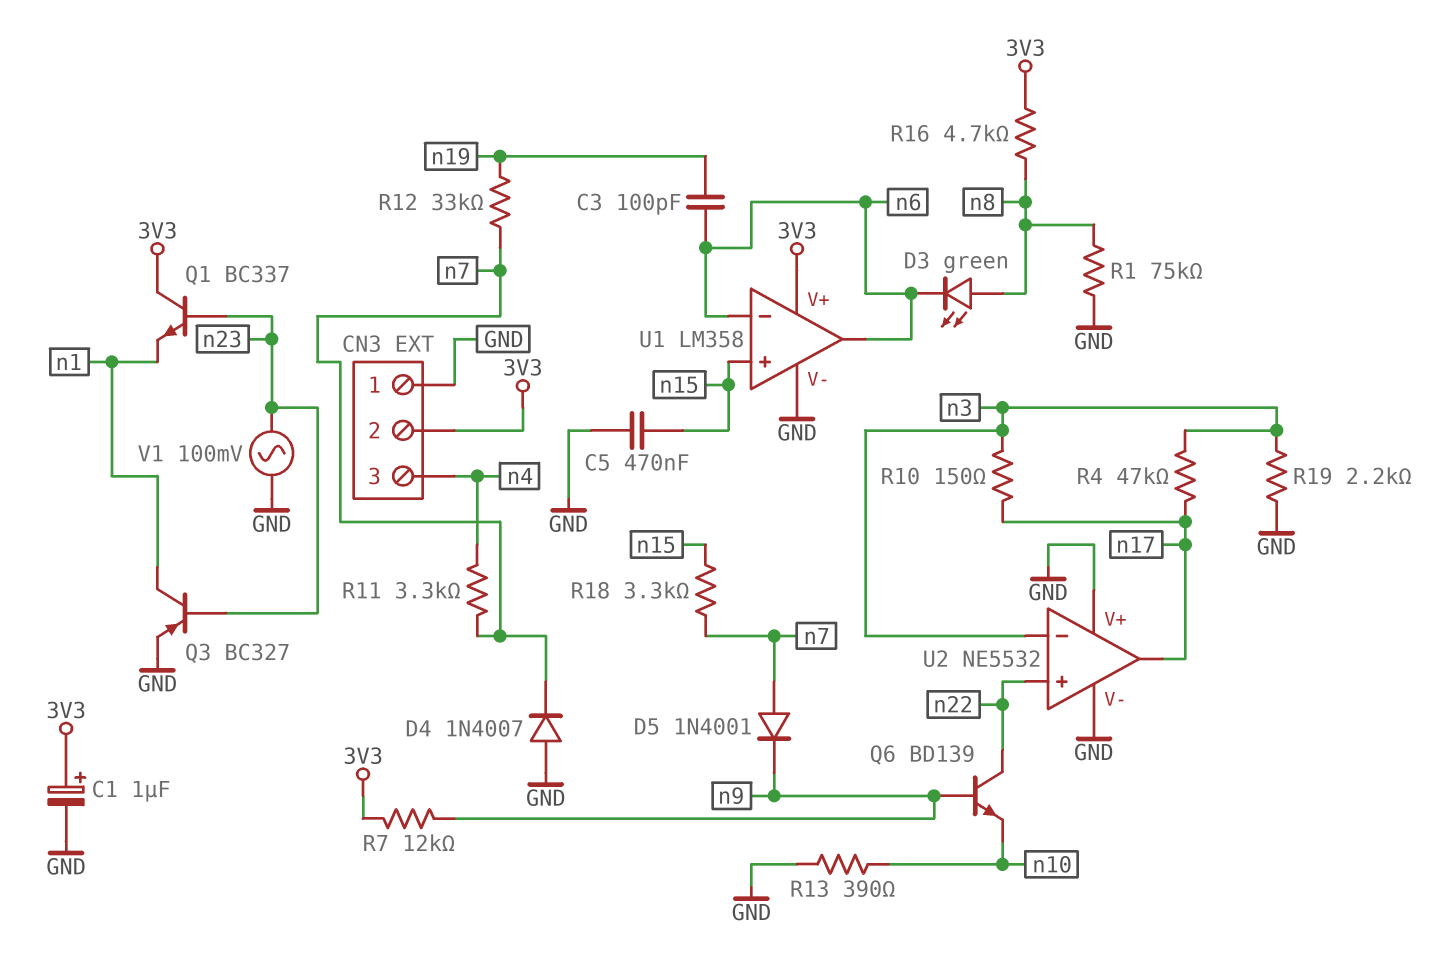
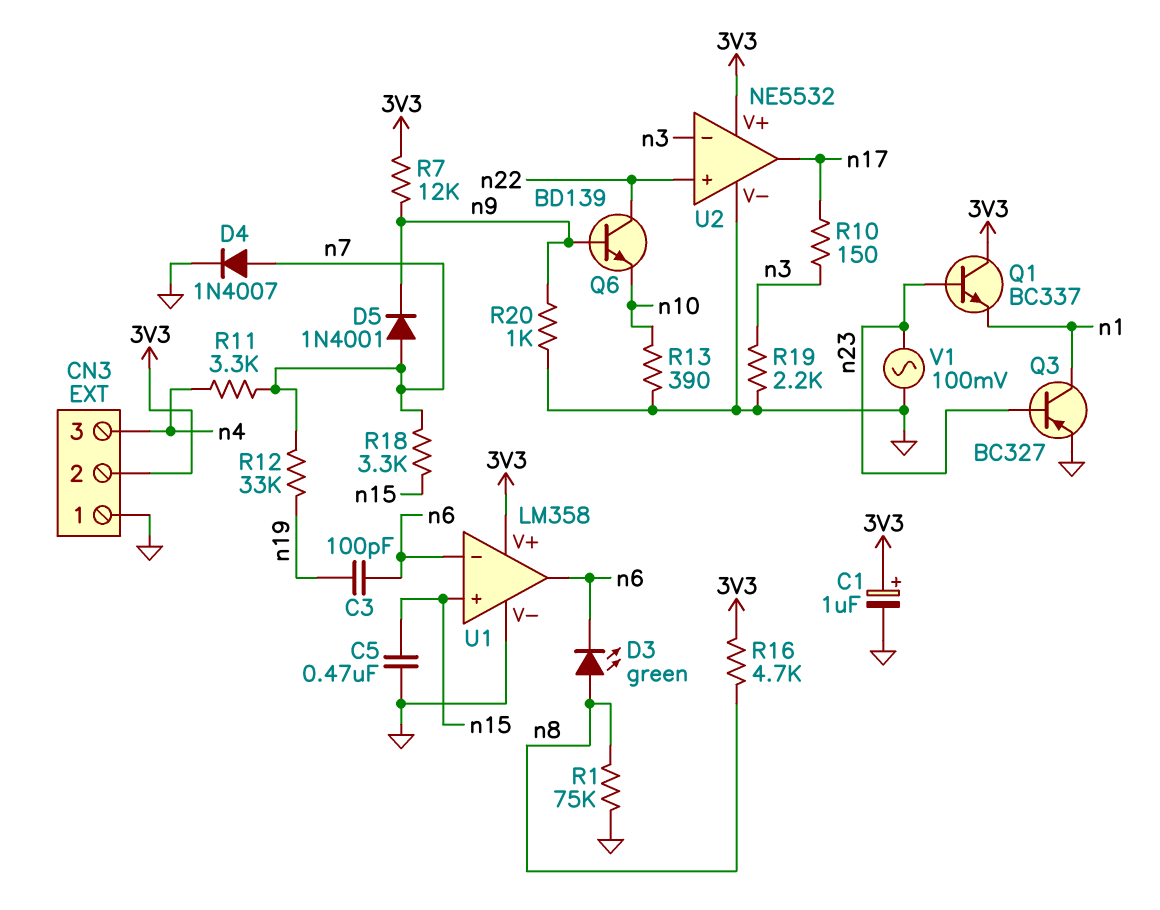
D4: diode 1N4007 (A GND, K n7) -> diode 1N4007 (A n7, K GND)
R4: 47k (n3, n17) -> none
R20: none -> 1k (GND, n9)
U2 pin V+: GND -> 3V3

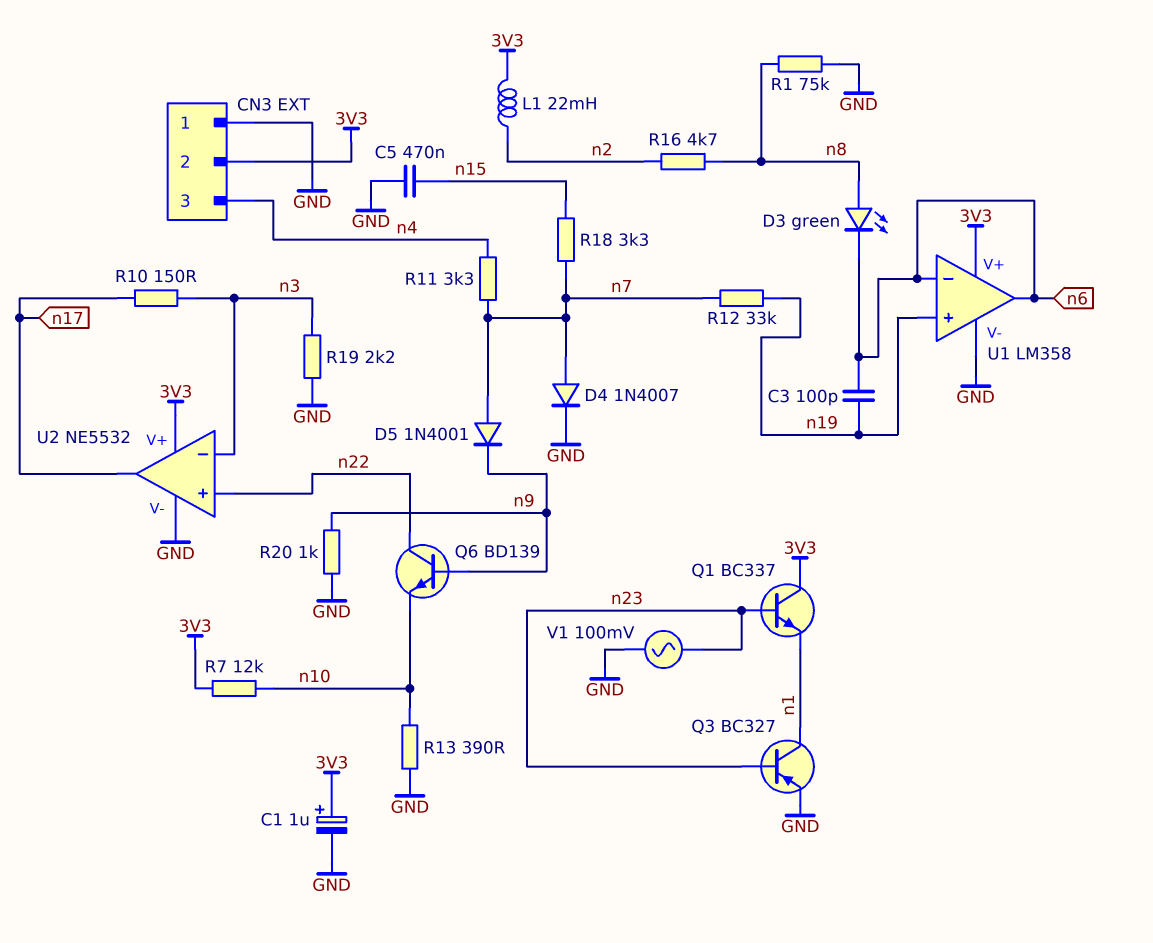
L1: none -> 22mH (3V3, n2)
R7: 12k (3V3, n9) -> 12k (3V3, n10)
R16: 4.7k (3V3, n8) -> 4.7k (n2, n8)
U1 pin in+: n15 -> n19

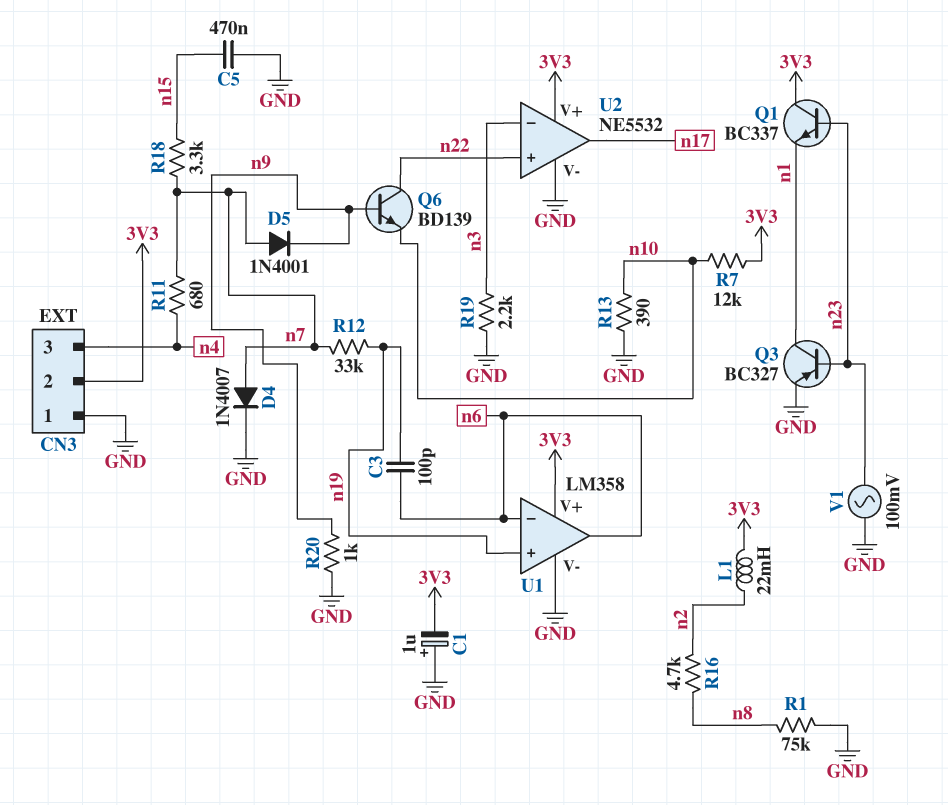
C1: 1uF (plus 3V3, minus GND) -> 1uF (plus GND, minus 3V3)
D3: LED green (A n8, K n6) -> none
R10: 150 (n3, n17) -> none
R11: 3.3k (n4, n7) -> 680 (n4, n7)

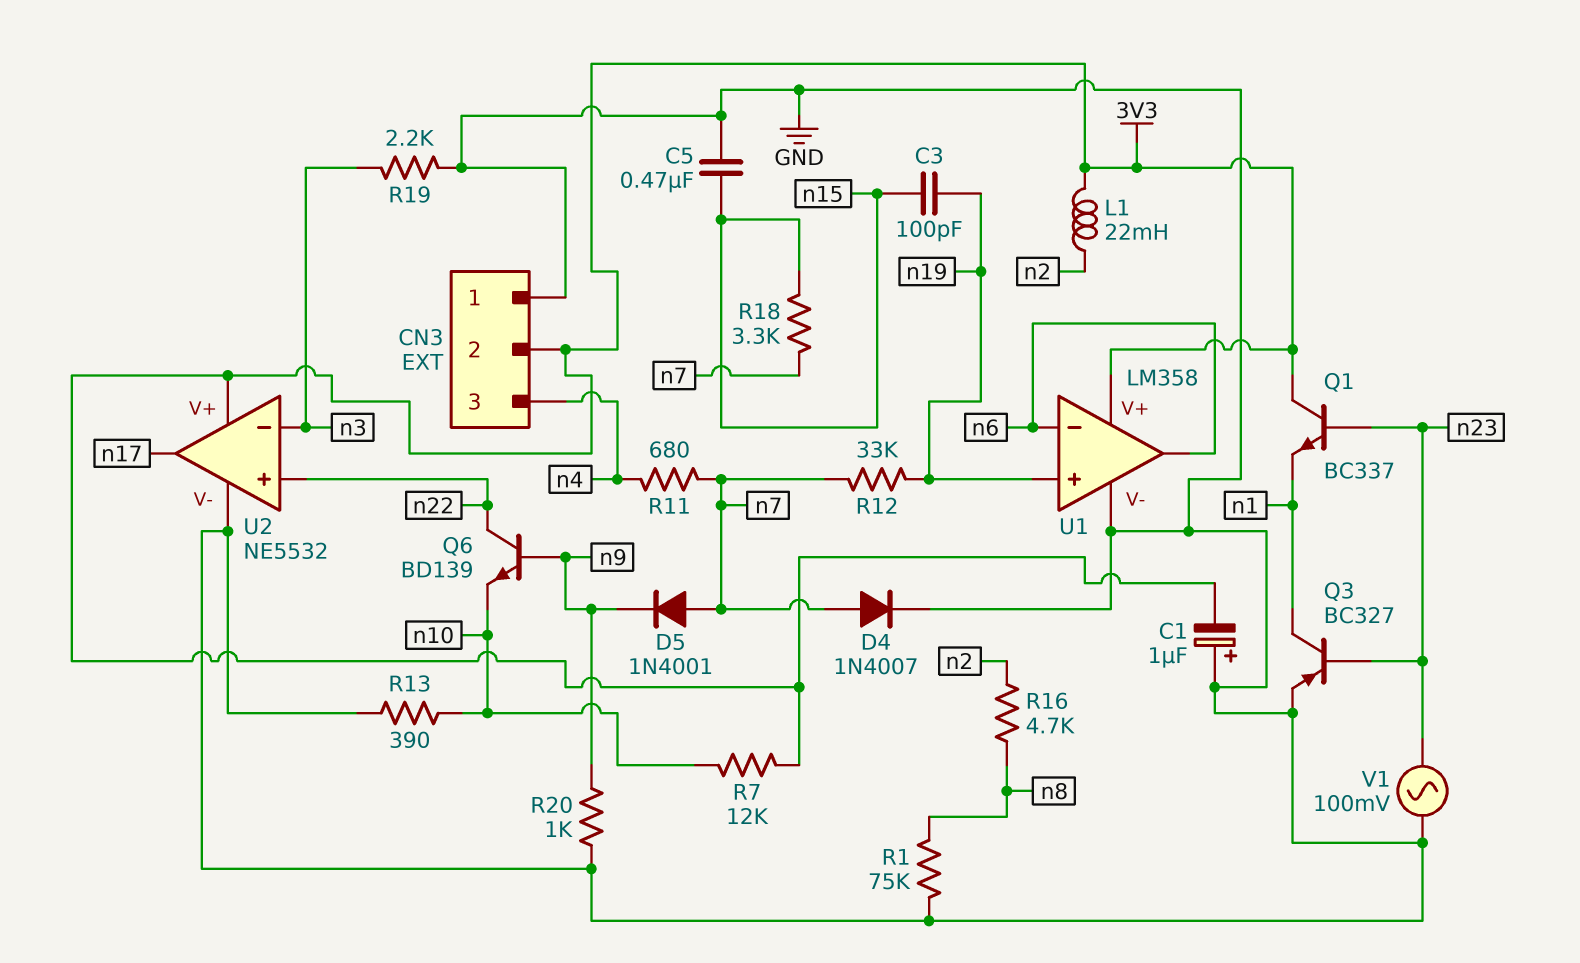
C3: 100pF (n6, n19) -> 100pF (n15, n19)

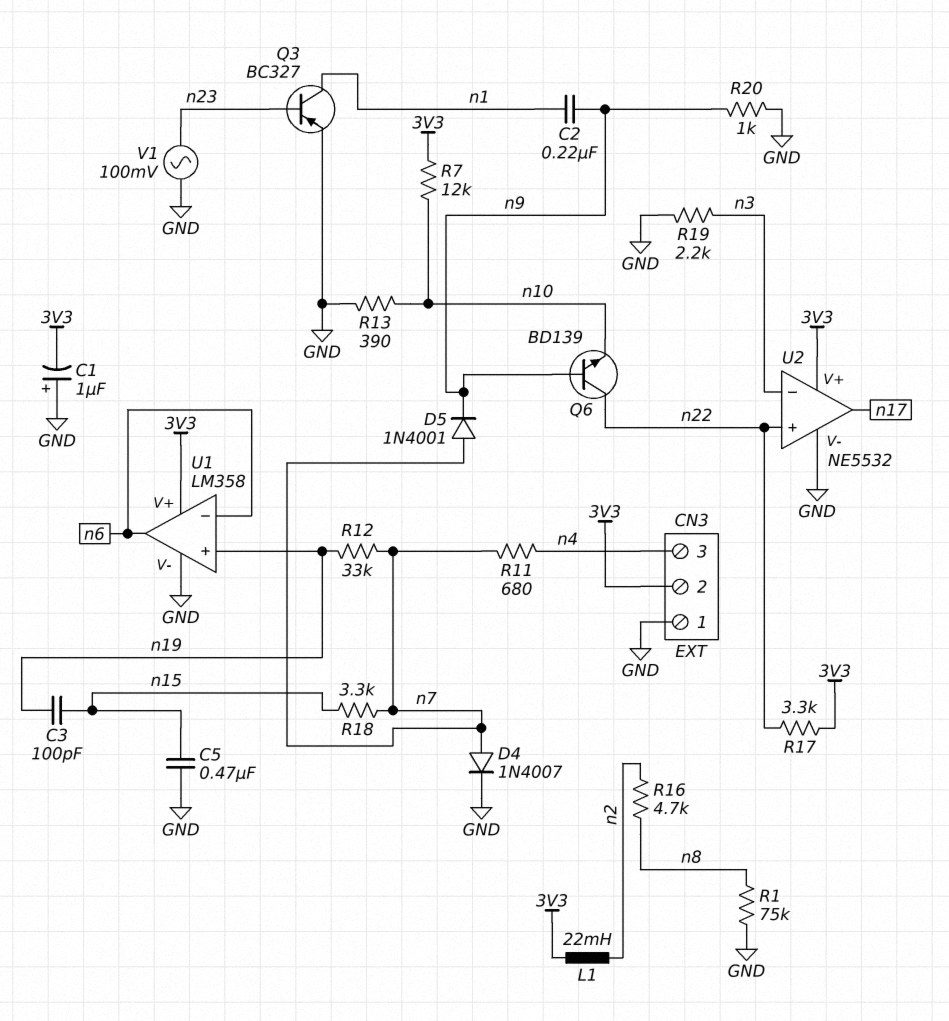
C2: none -> 220nF (n1, n9)
Q1: NPN BC337 (B n23, C 3V3, E n1) -> none
R17: none -> 3.3k (3V3, n22)

